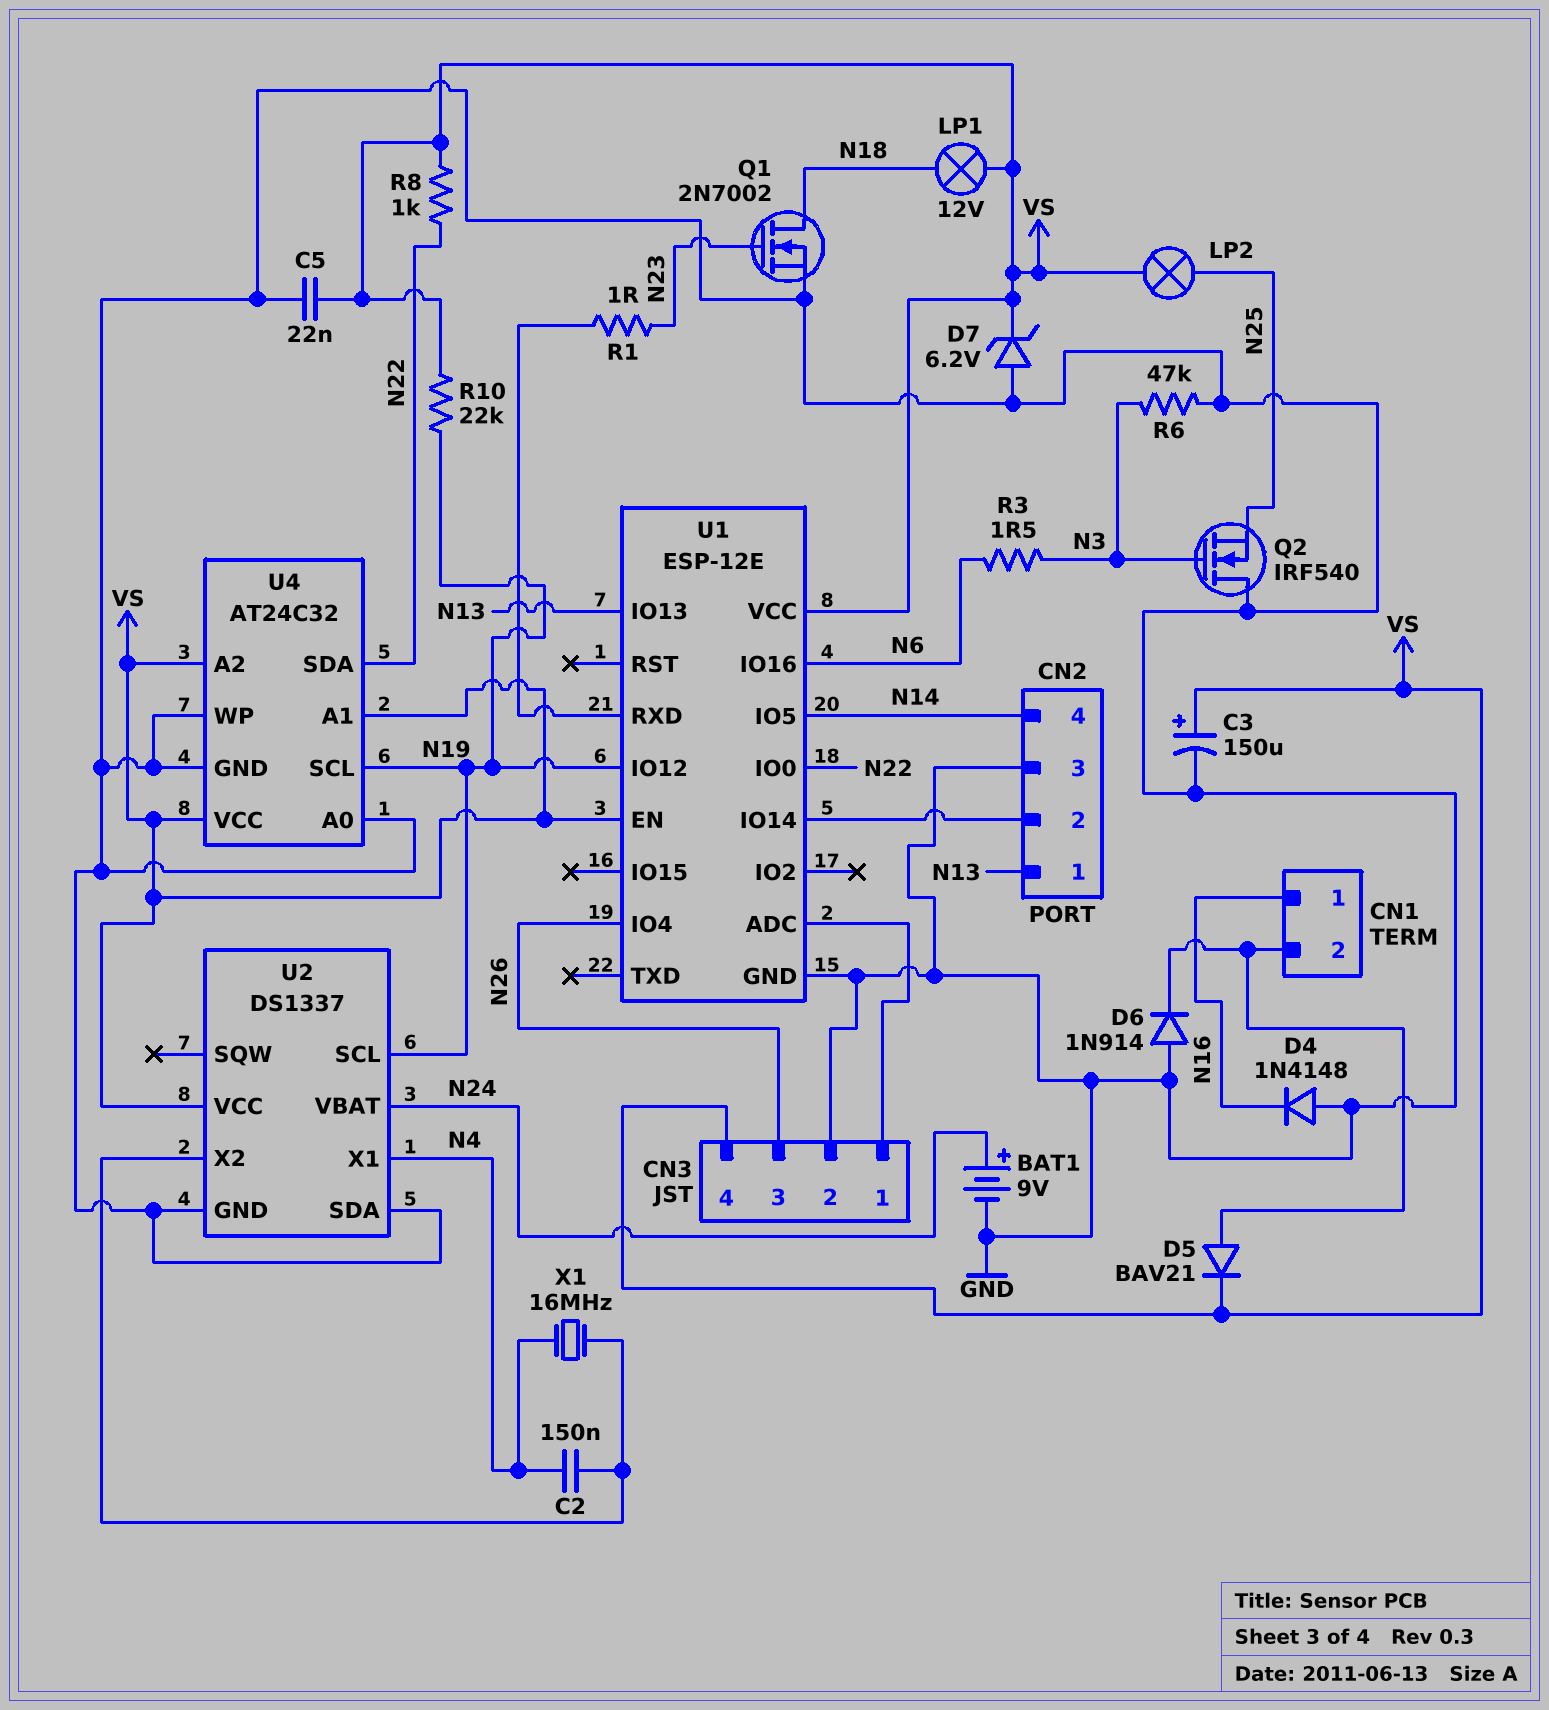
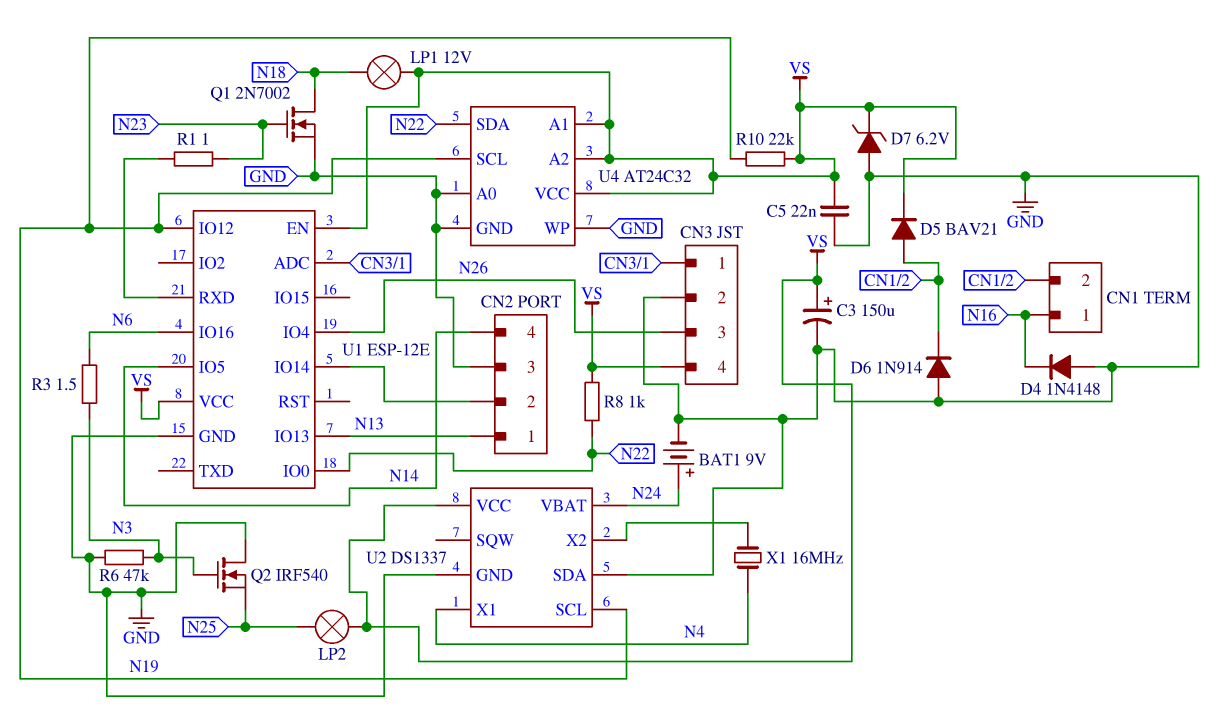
C2: 150nF (N4, U2/X2) -> none

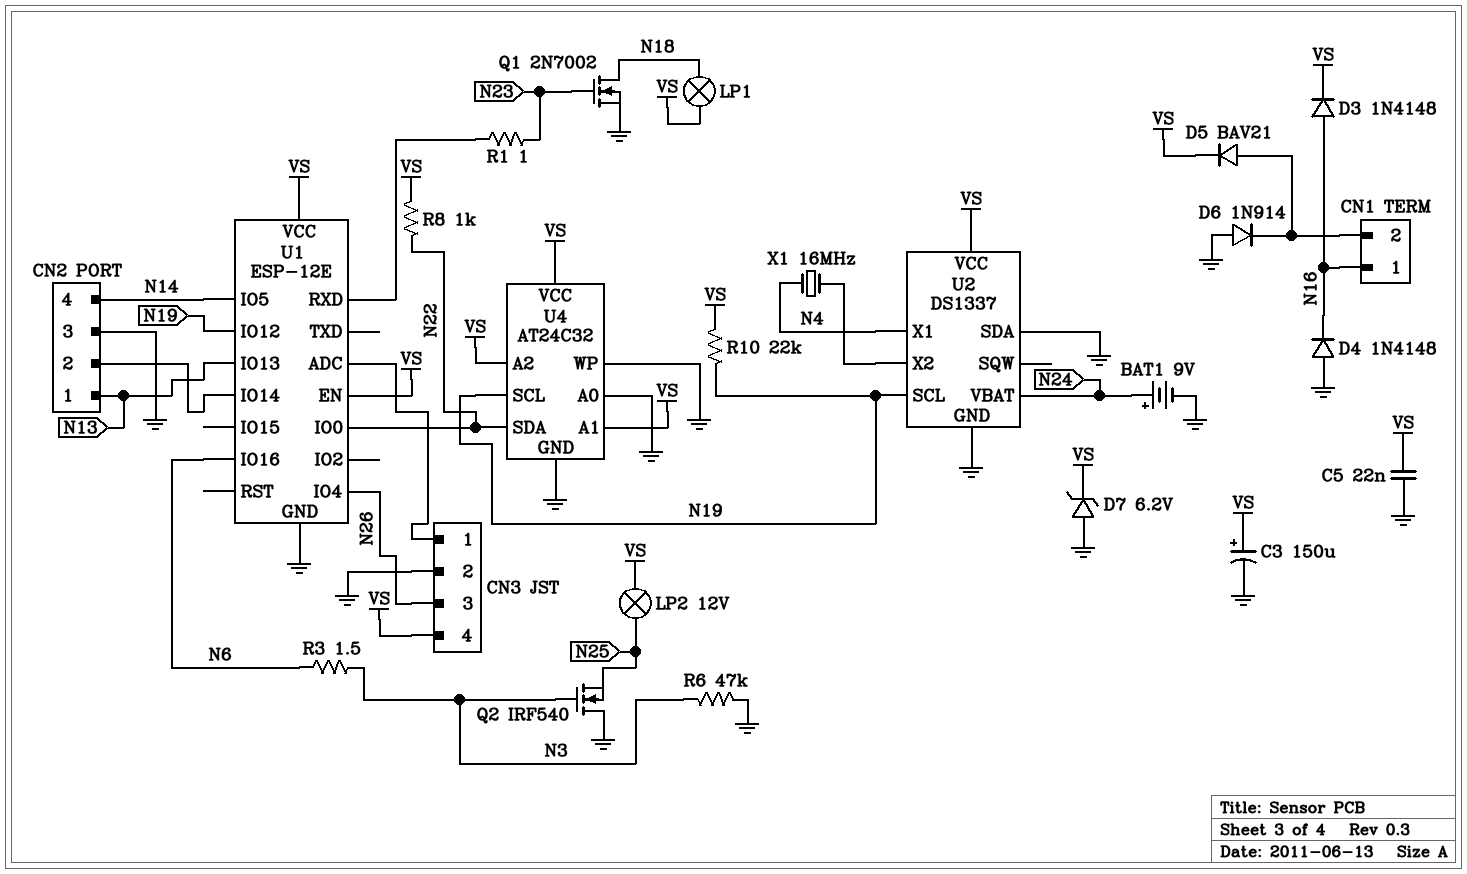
D3: none -> diode 1N4148 (A N16, K VS)
LP1: lamp 12V (N18, VS) -> lamp (N18, VS)
LP2: lamp (N25, VS) -> lamp 12V (N25, VS)

